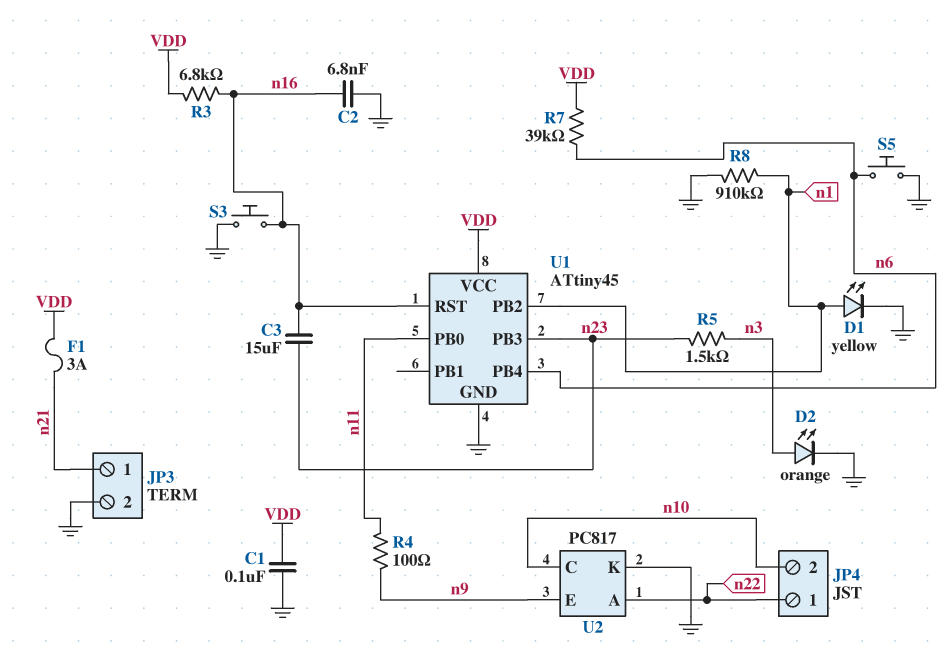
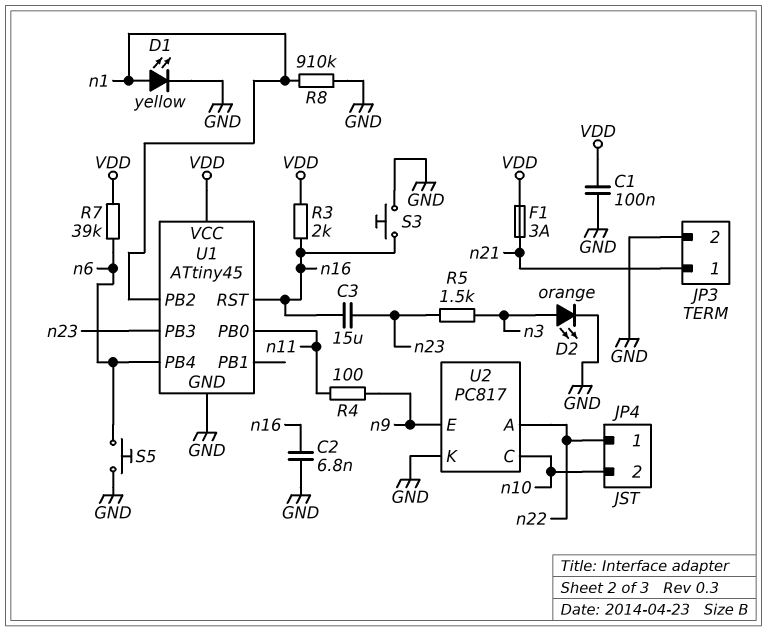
R3: 6.8k (VDD, n16) -> 2k (VDD, n16)

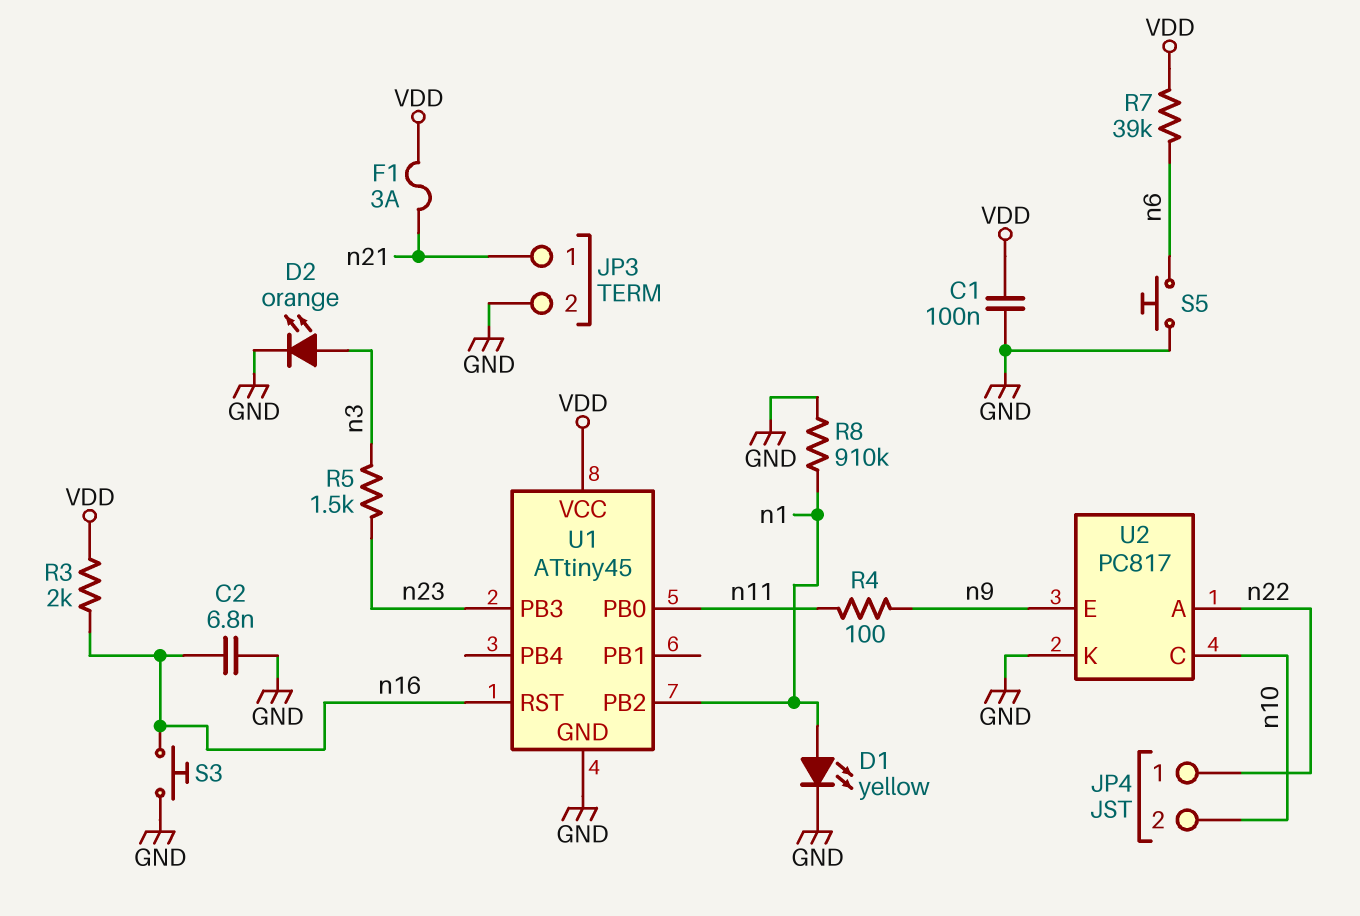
C3: 15uF (n16, n23) -> none
U1 pin PB4: n6 -> none

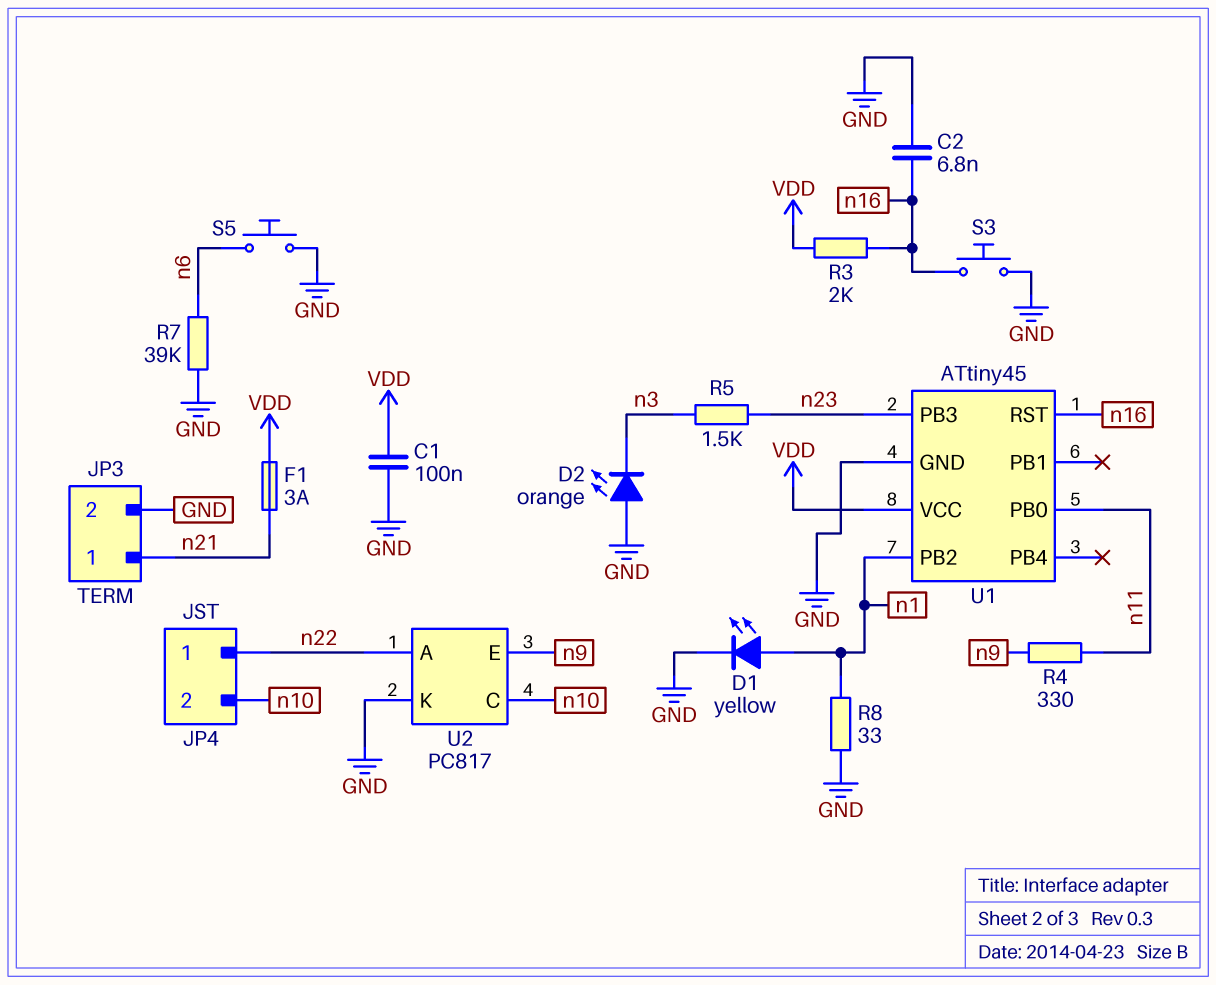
D2: LED orange (A n3, K GND) -> LED orange (A GND, K n3)
R4: 100 (n9, n11) -> 330 (n9, n11)
R7: 39k (VDD, n6) -> 39k (GND, n6)
R8: 910k (GND, n1) -> 33 (GND, n1)

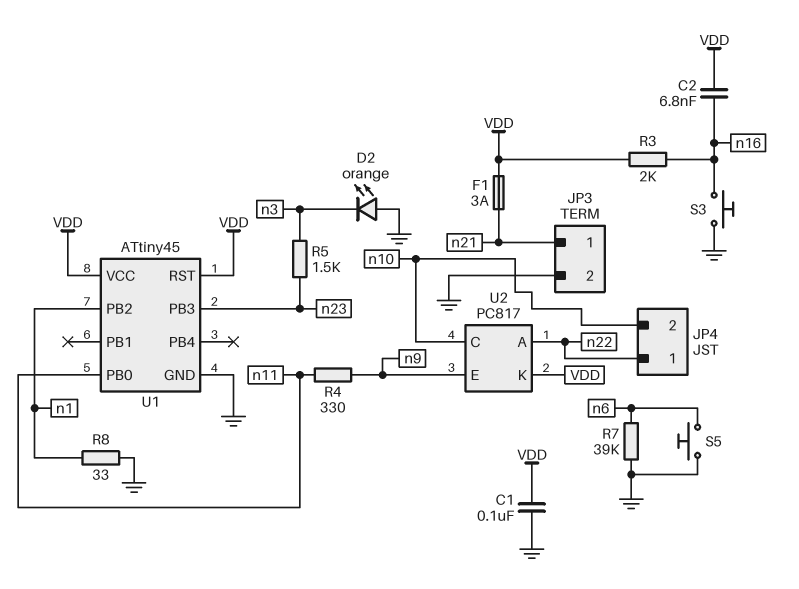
C2: 6.8nF (GND, n16) -> 6.8nF (VDD, n16)
D1: LED yellow (A n1, K GND) -> none
U1 pin RST: n16 -> VDD
U2 pin K: GND -> VDD

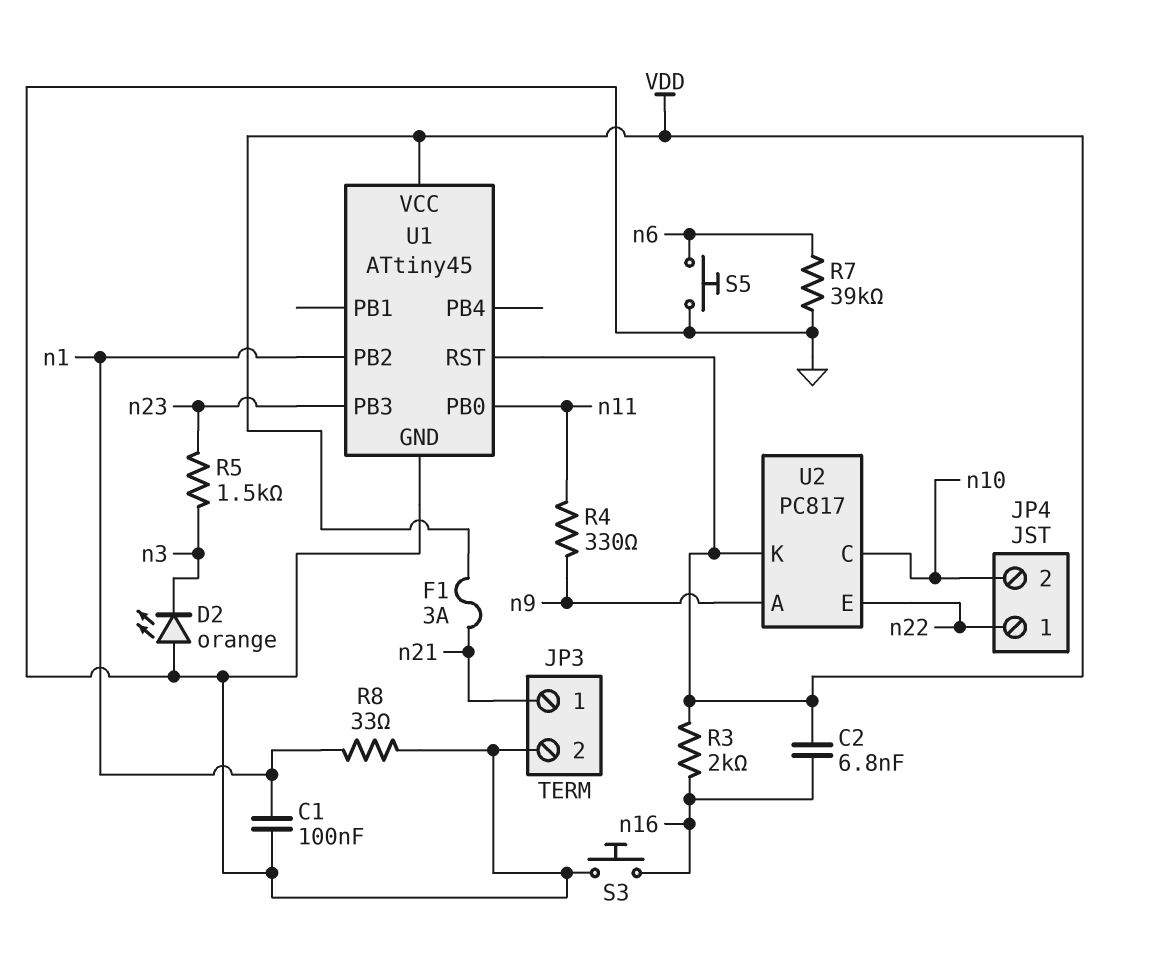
C1: 100nF (GND, VDD) -> 100nF (GND, n1)
U2 pin A: n22 -> n9
U2 pin E: n9 -> n22

